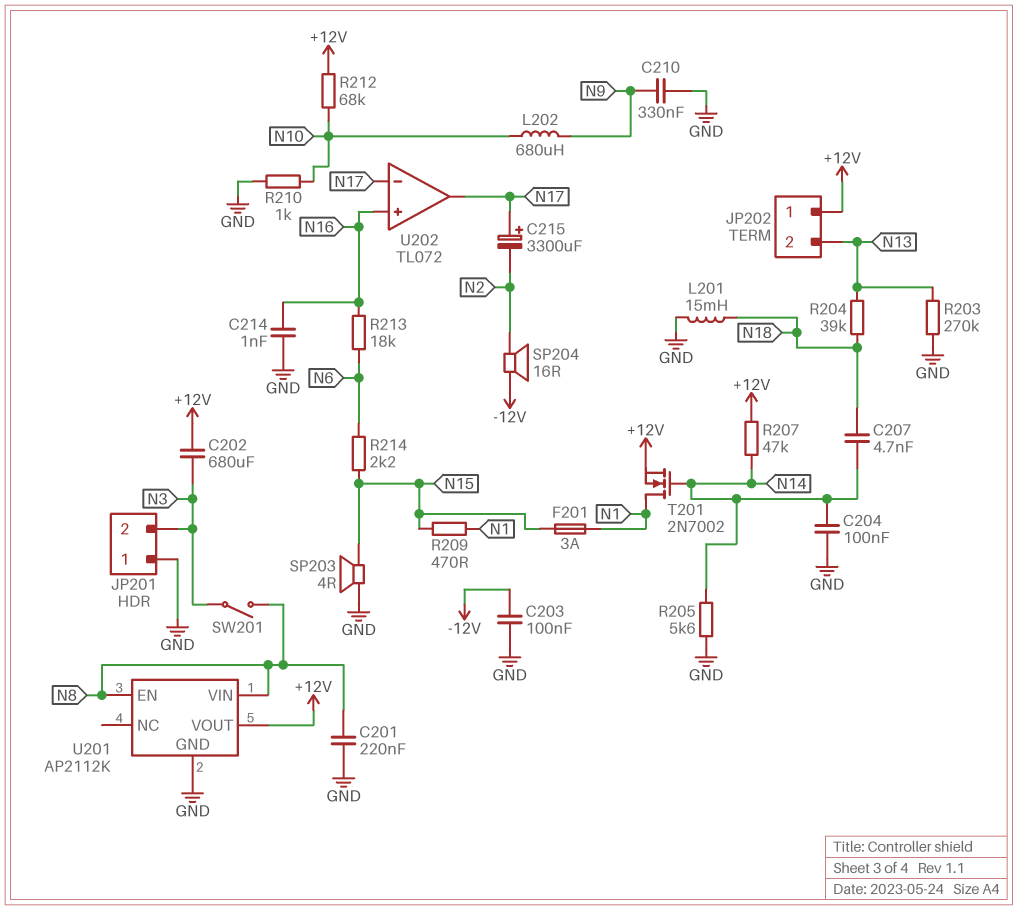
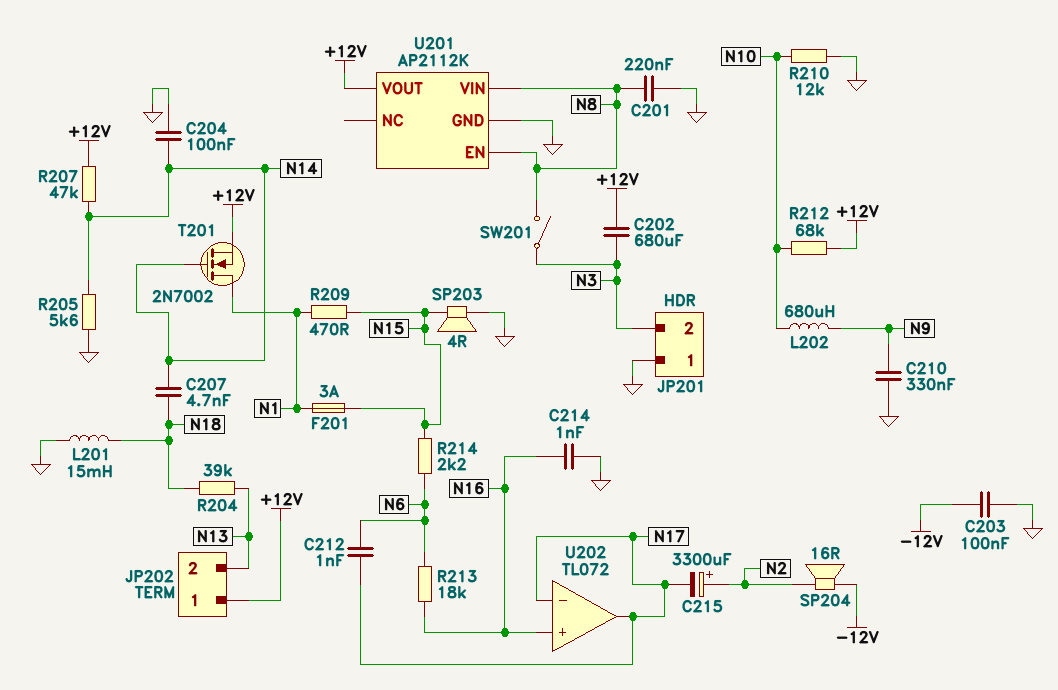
C212: none -> 1nF (N6, N17)
C215: 3300uF (plus N17, minus N2) -> 3300uF (plus N2, minus N17)
R203: 270k (GND, N13) -> none
R210: 1k (GND, N10) -> 12k (GND, N10)

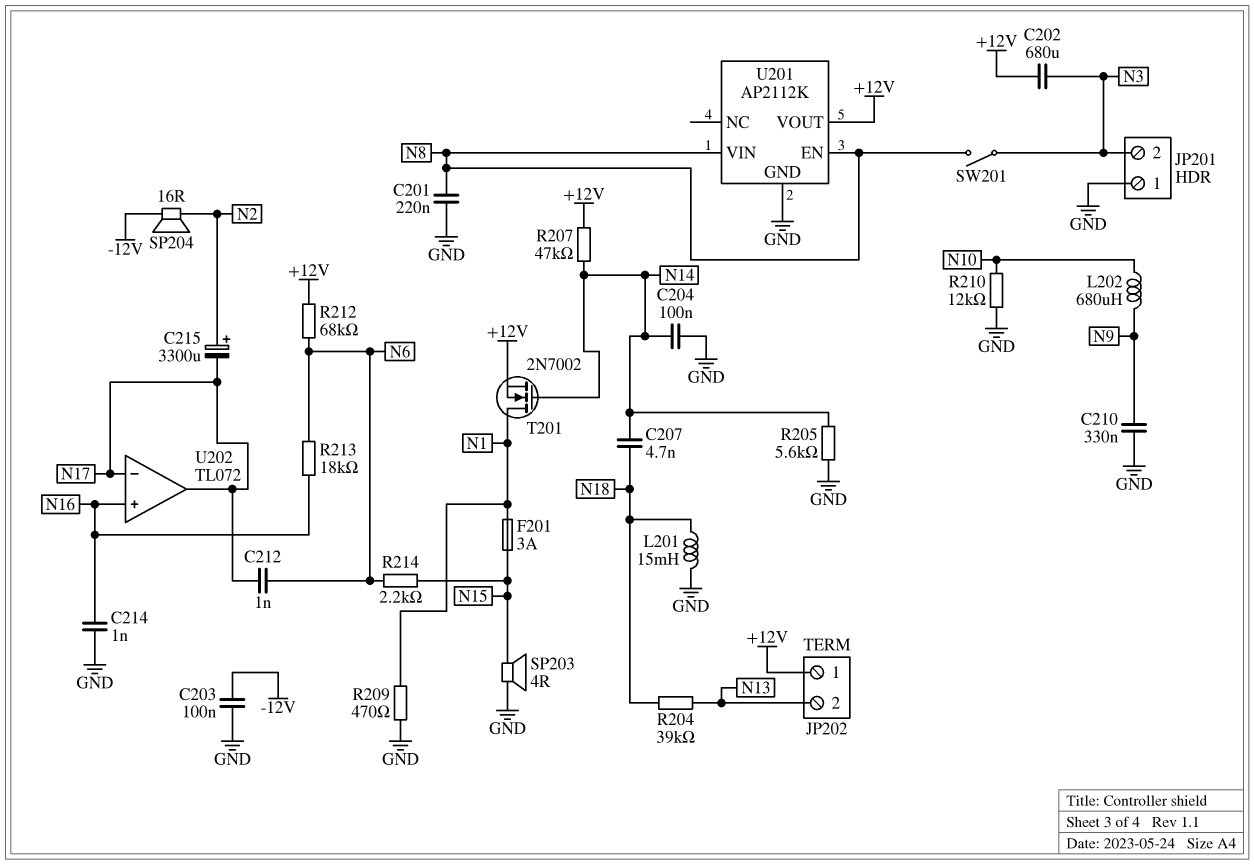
R209: 470 (N1, N15) -> 470 (GND, N1)
R212: 68k (+12V, N10) -> 68k (+12V, N6)

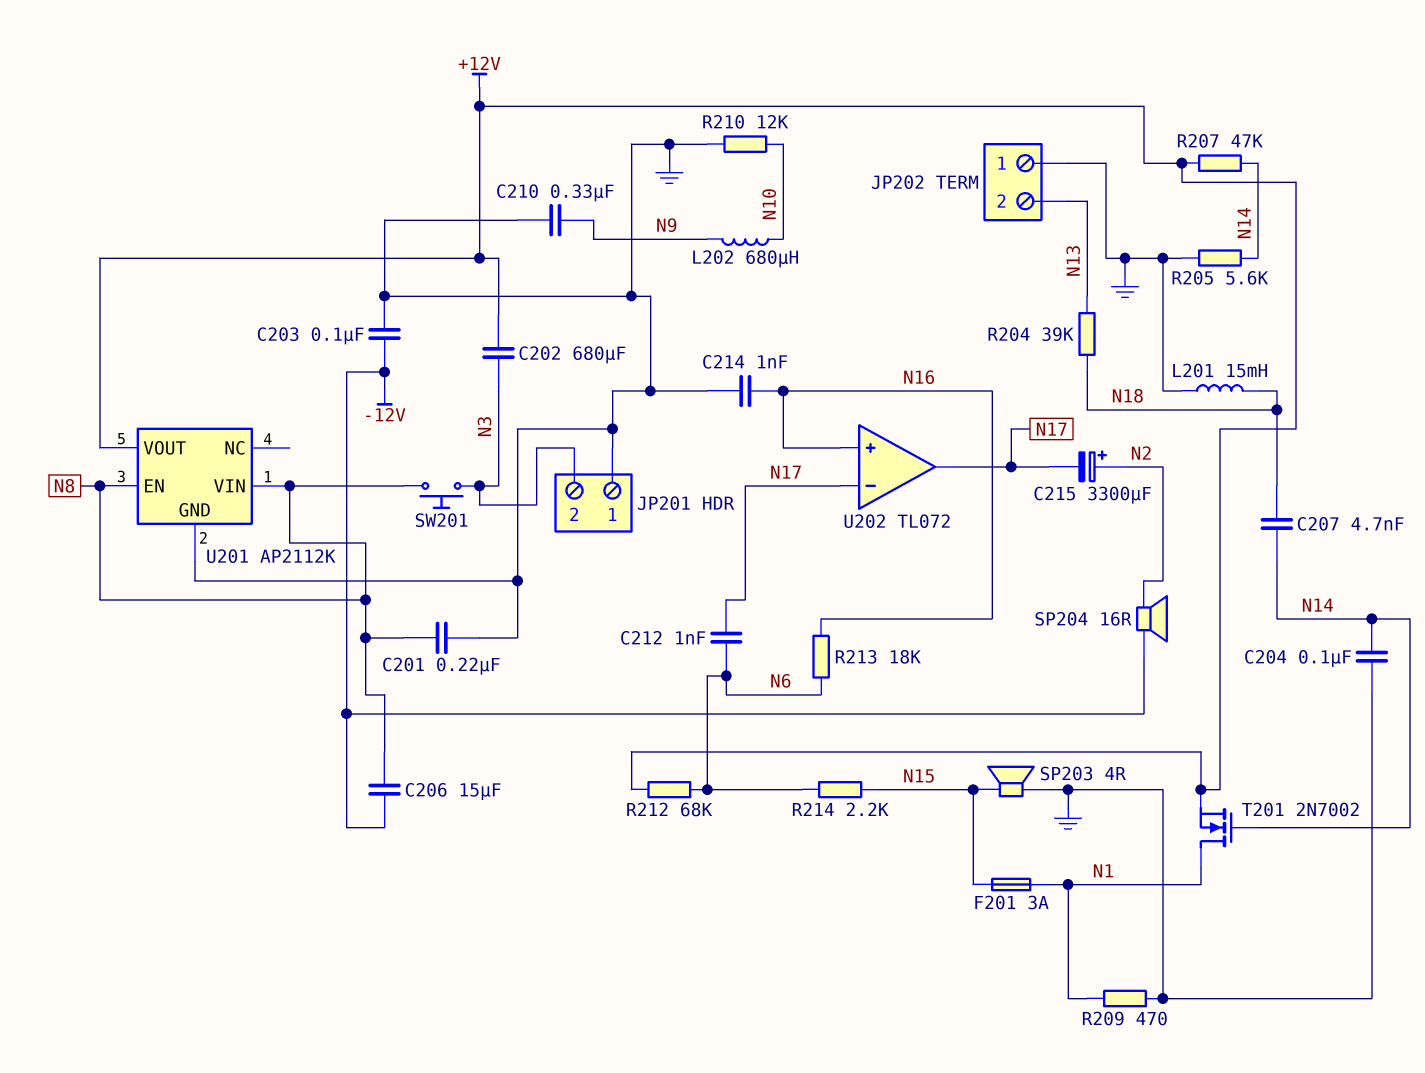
C206: none -> 15uF (-12V, N8)
JP202 pin 1: +12V -> GND
SW201: switch (N3, N8) -> button (N3, N8)

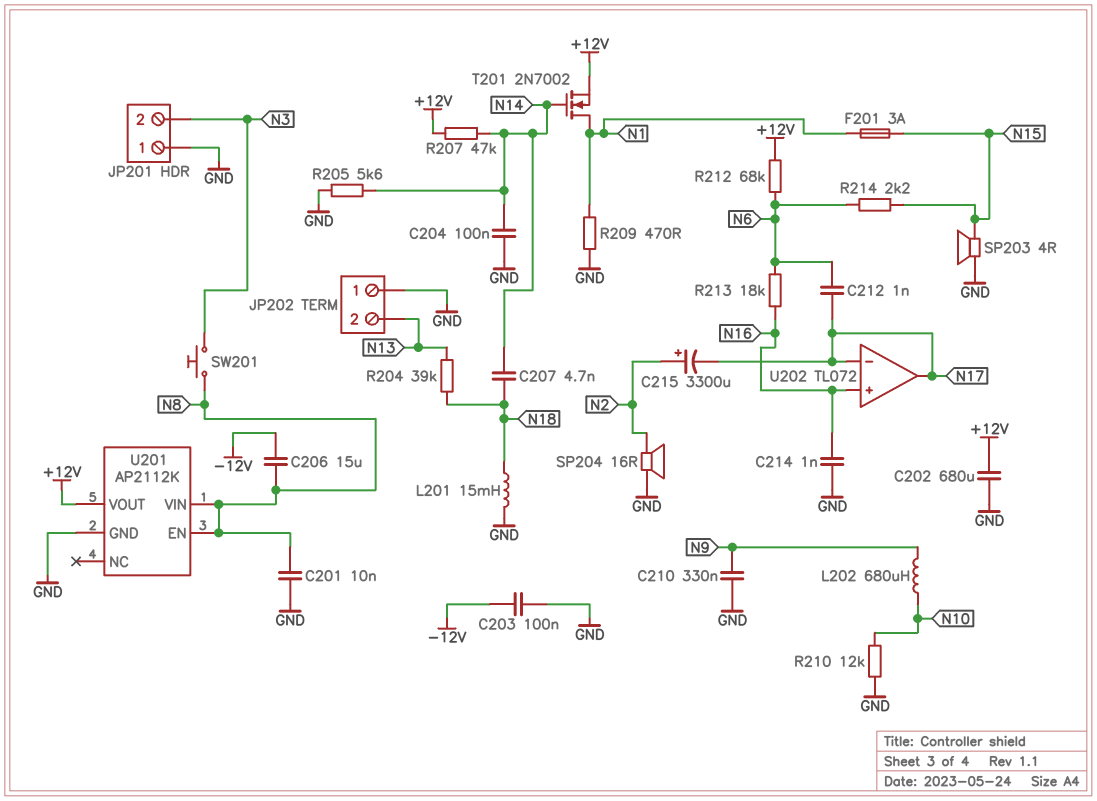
C201: 220nF (GND, N8) -> 10nF (GND, N8)
C202: 680uF (+12V, N3) -> 680uF (+12V, GND)
SP204: speaker 16R (-12V, N2) -> speaker 16R (GND, N2)

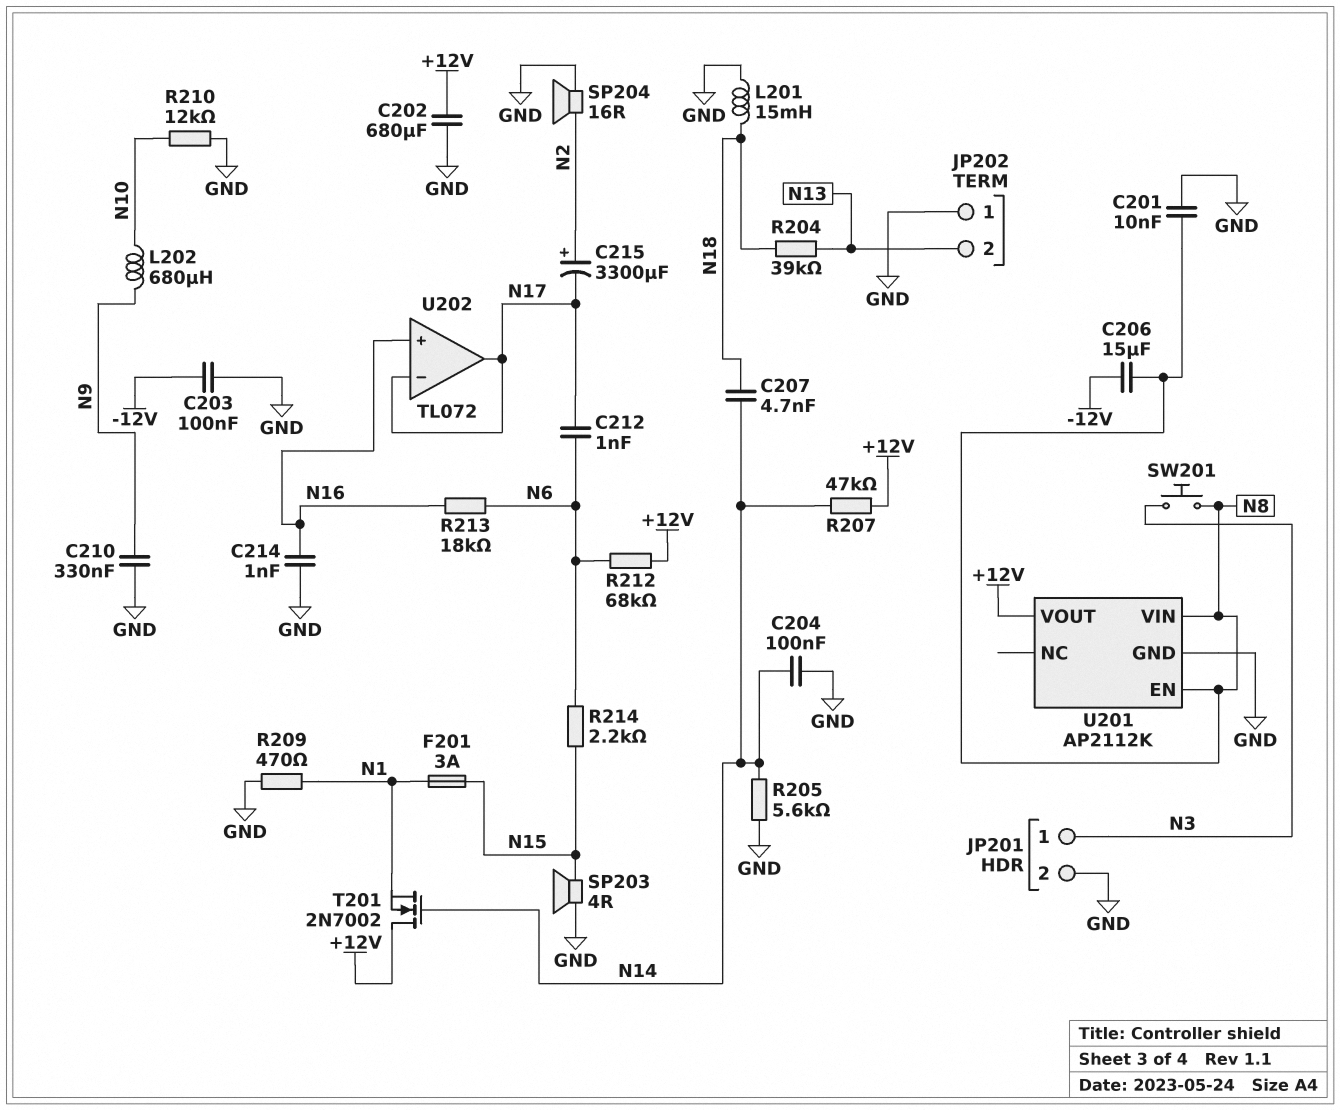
JP201 pin 1: GND -> N3
JP201 pin 2: N3 -> GND
T201: NMOS 2N7002 (G N14, D N1, S +12V) -> NMOS 2N7002 (G N14, D +12V, S N1)

